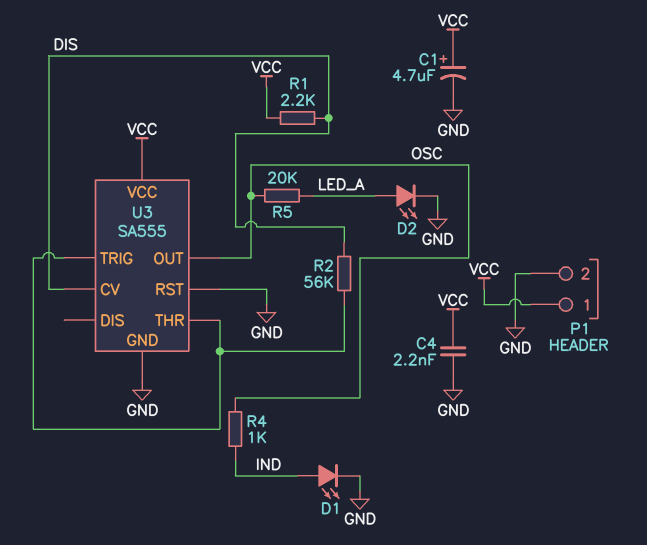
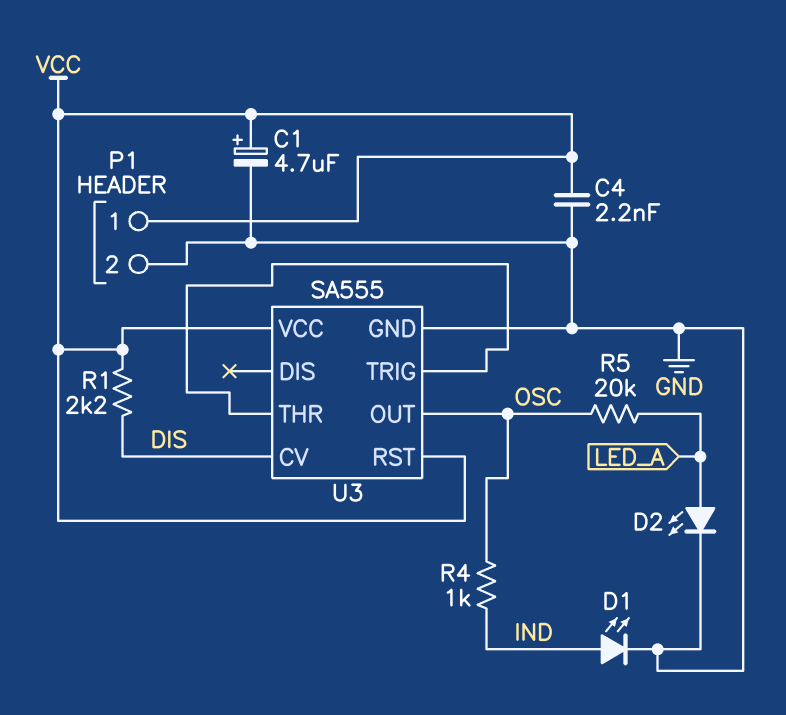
R2: 56k (DIS, U3/THR) -> none
U3 pin RST: GND -> VCC

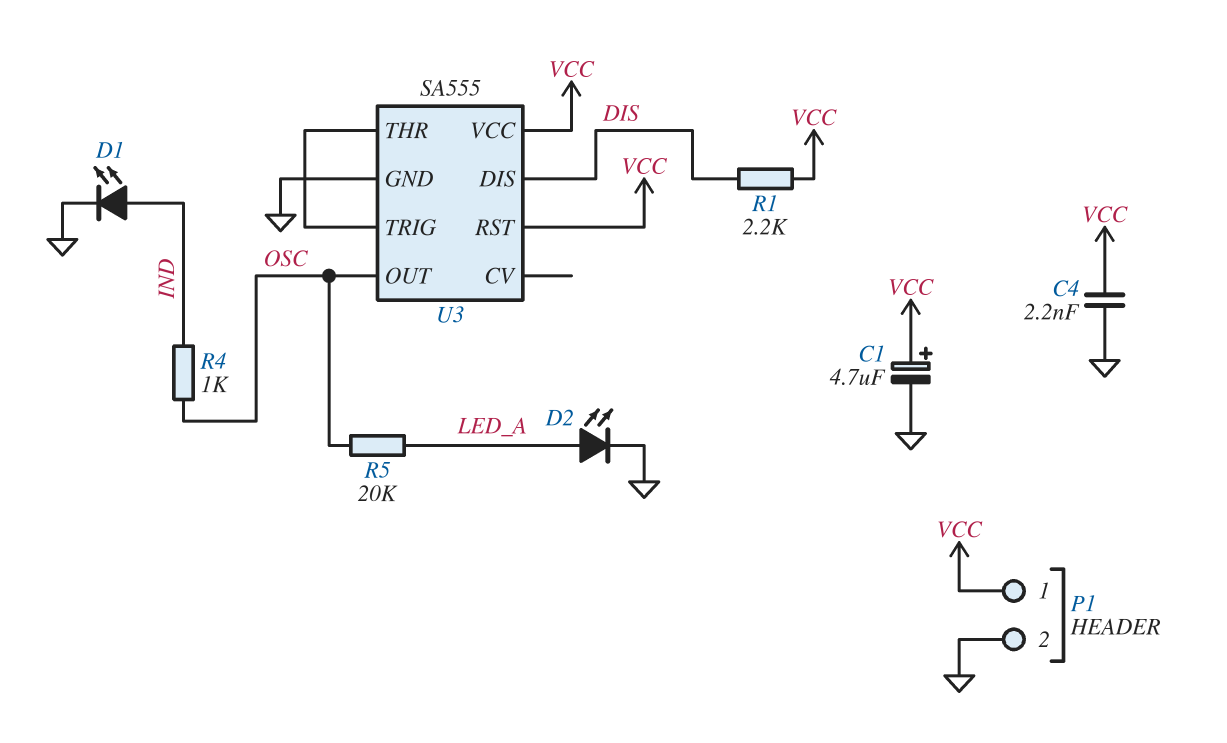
U3 pin CV: DIS -> none
U3 pin DIS: none -> DIS

